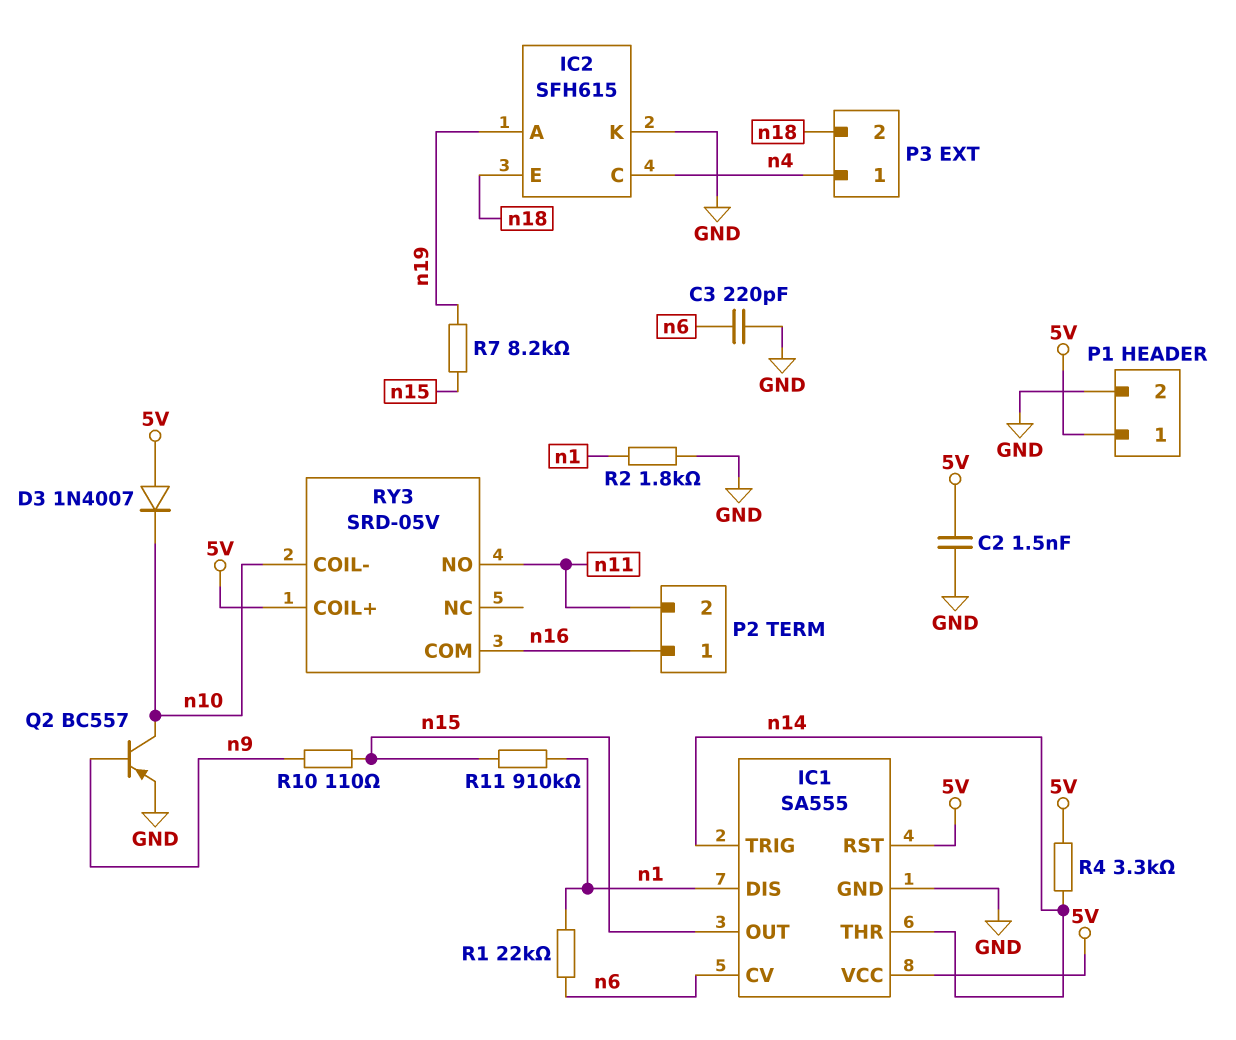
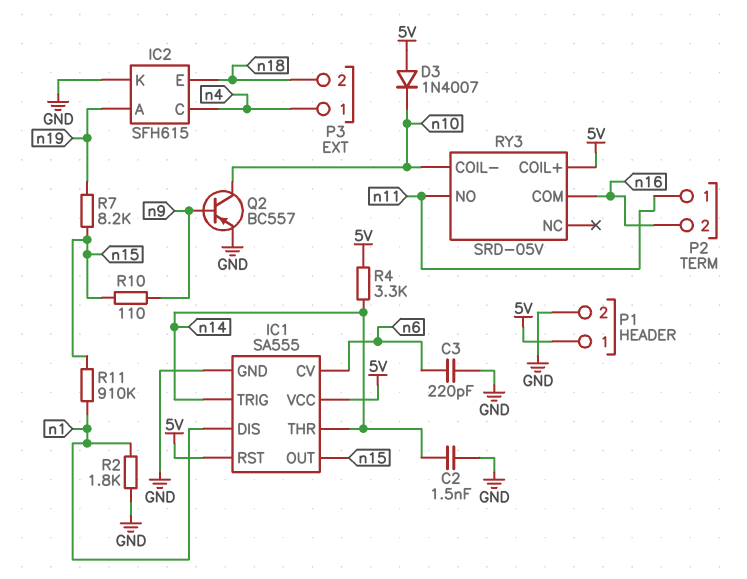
C2: 1.5nF (5V, GND) -> 1.5nF (GND, n14)
P2 pin 1: n16 -> n11
P2 pin 2: n11 -> n16
R1: 22k (n1, n6) -> none

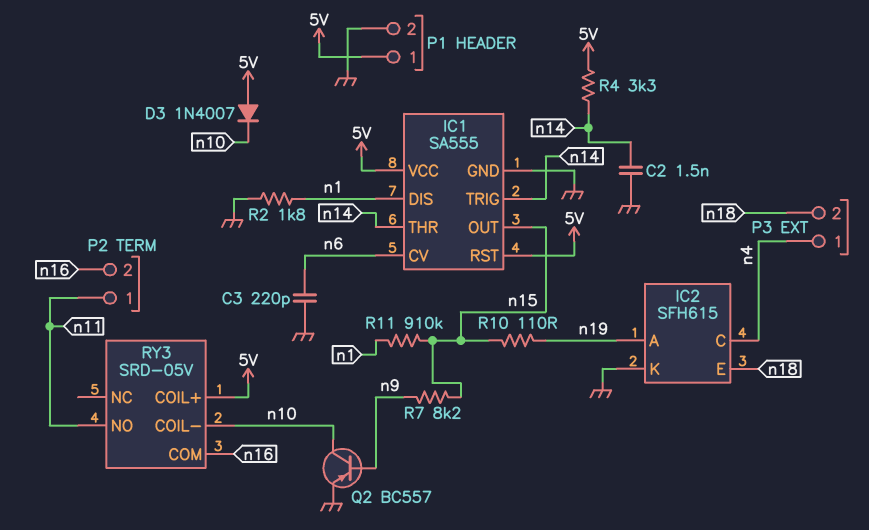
R7: 8.2k (n15, n19) -> 8.2k (n9, n15)
R10: 110 (n9, n15) -> 110 (n15, n19)

